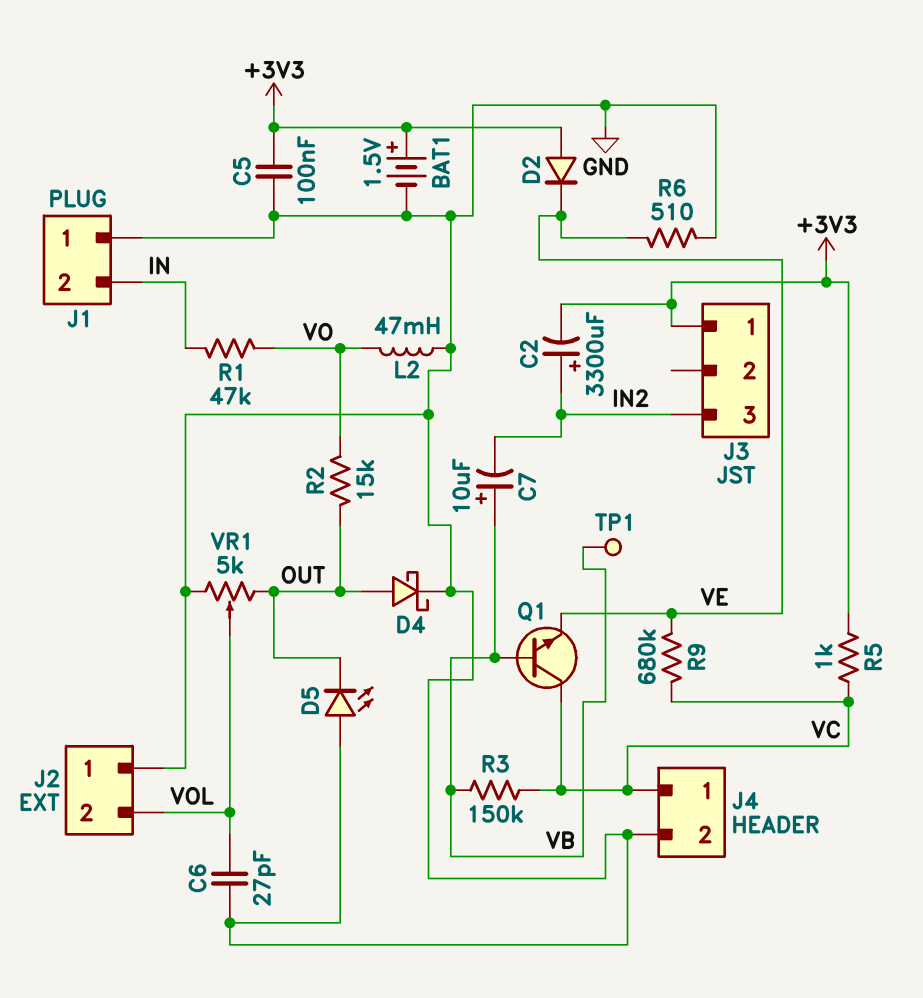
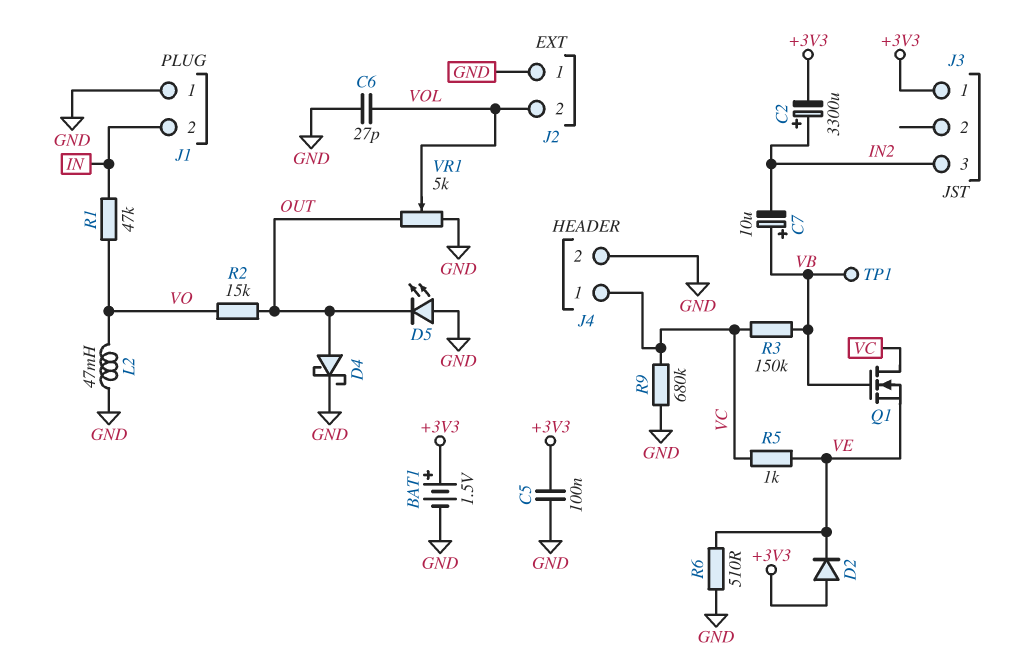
Q1: NPN (B VB, C VC, E VE) -> NMOS (G VB, D VC, S VE)
R5: 1k (+3V3, VC) -> 1k (VC, VE)
R9: 680k (VC, VE) -> 680k (GND, VC)

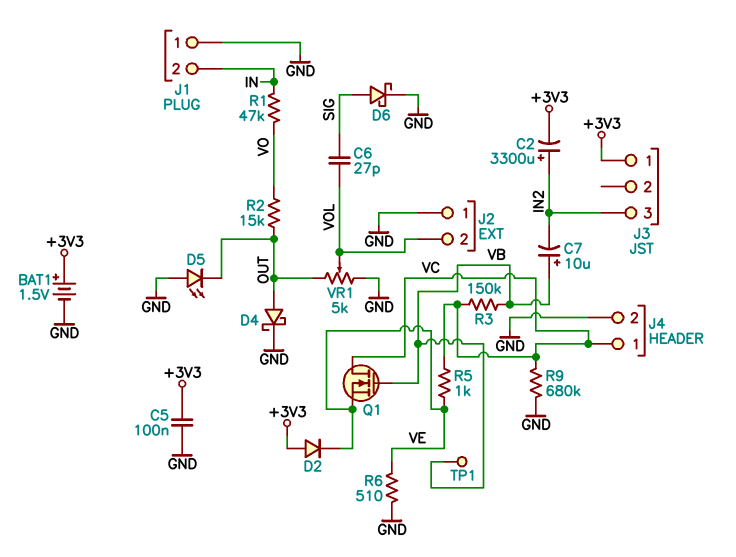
C6: 27pF (GND, VOL) -> 27pF (SIG, VOL)
D6: none -> schottky (A SIG, K GND)
L2: 47mH (GND, VO) -> none

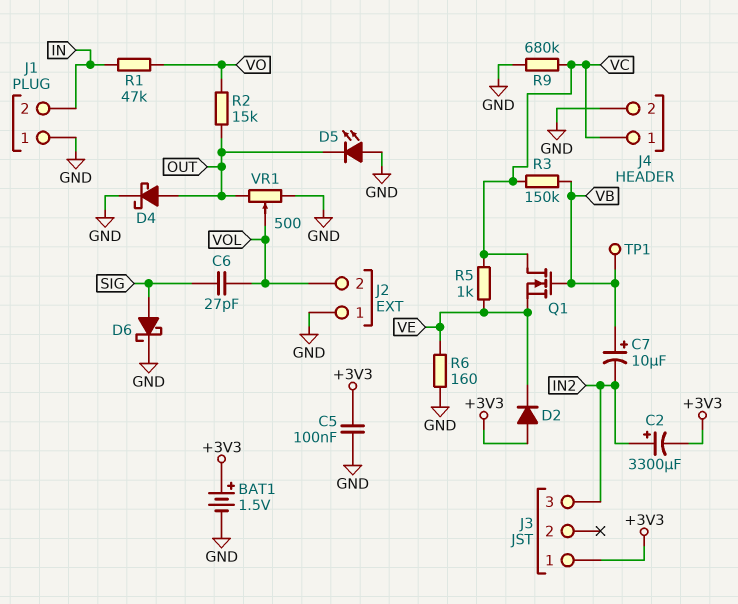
R6: 510 (GND, VE) -> 160 (GND, VE)
VR1: 5k (GND, OUT, wiper VOL) -> 500 (GND, OUT, wiper VOL)

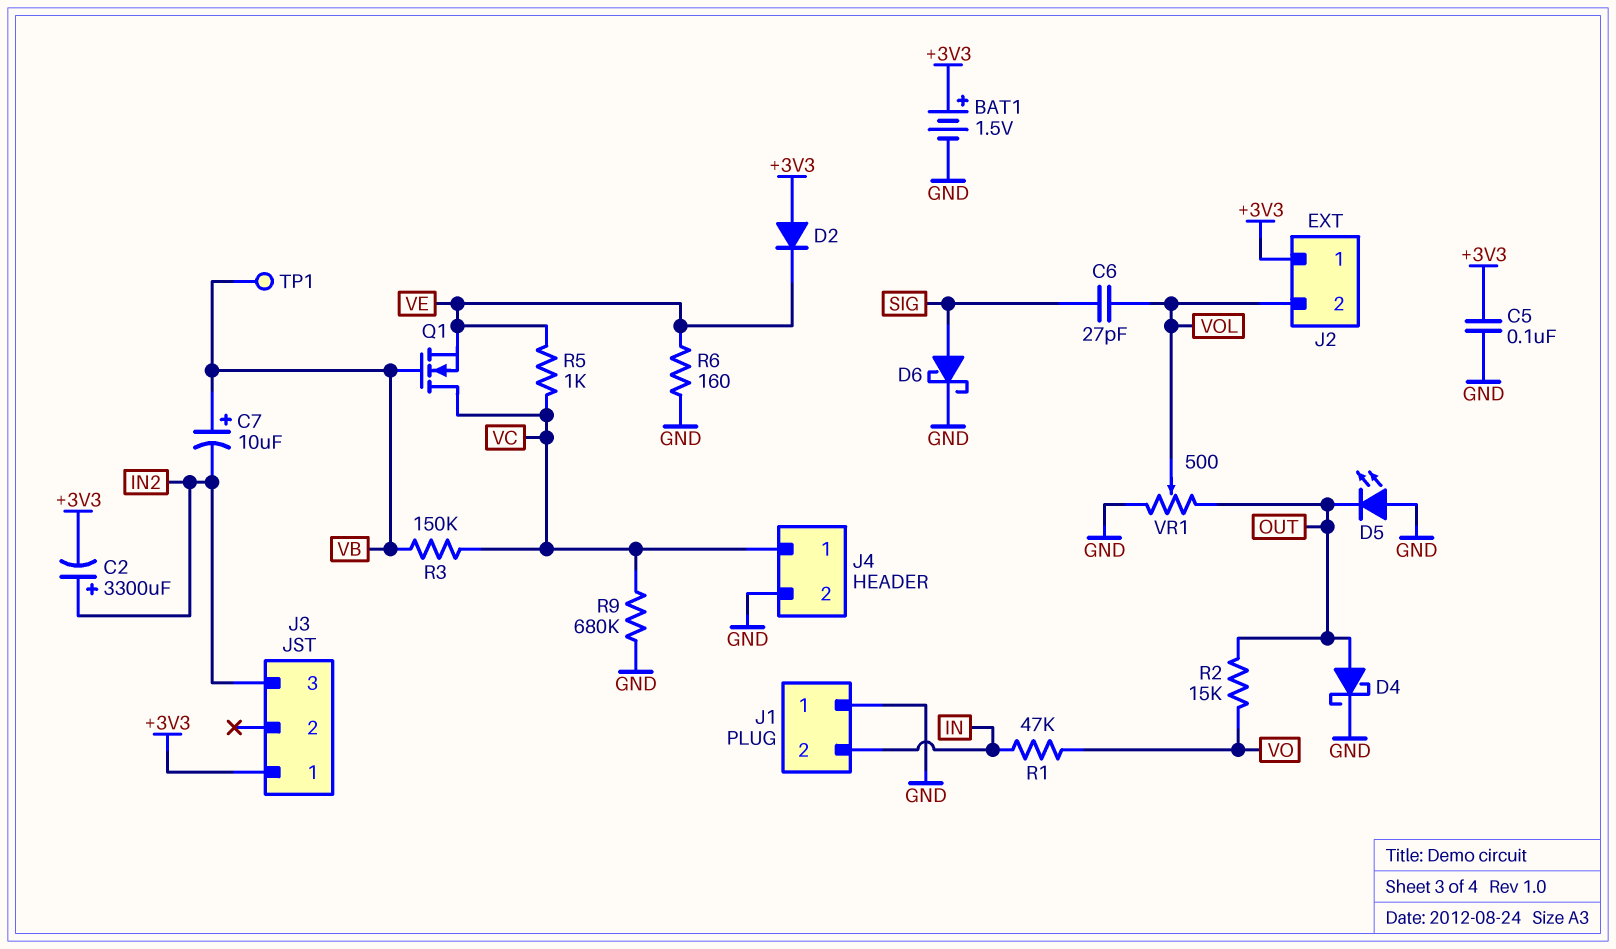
J2 pin 1: GND -> +3V3

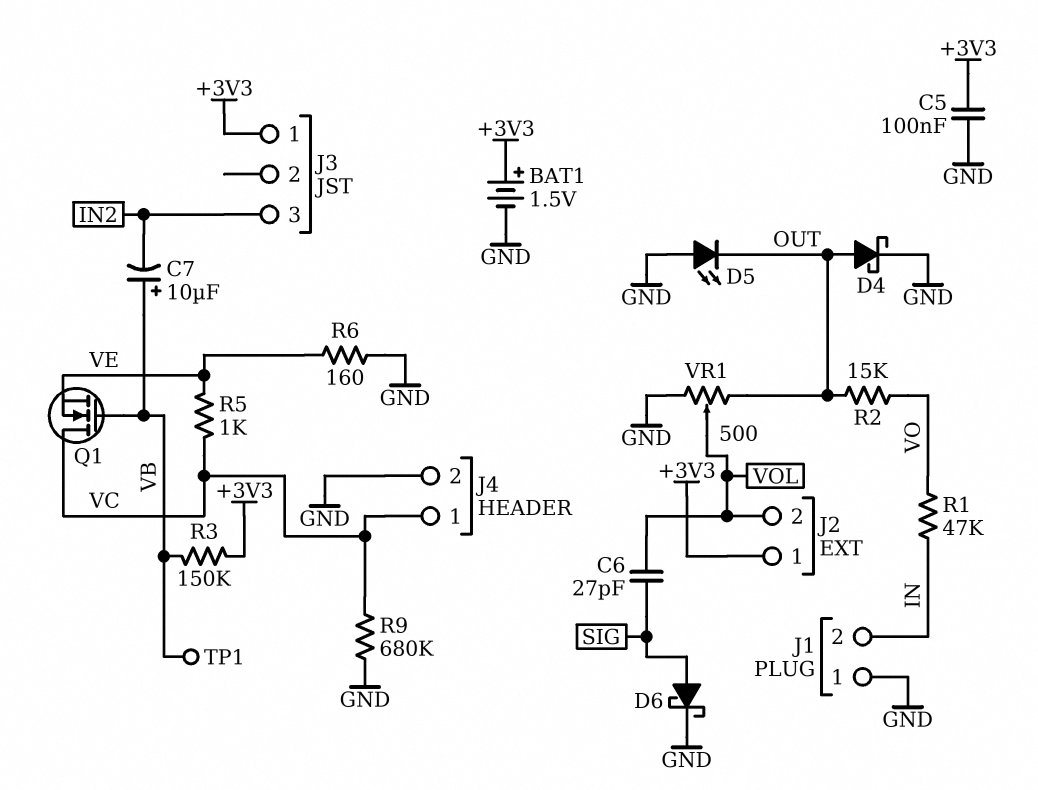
C2: 3300uF (plus IN2, minus +3V3) -> none
D2: diode (A +3V3, K VE) -> none
R3: 150k (VB, VC) -> 150k (+3V3, VB)

